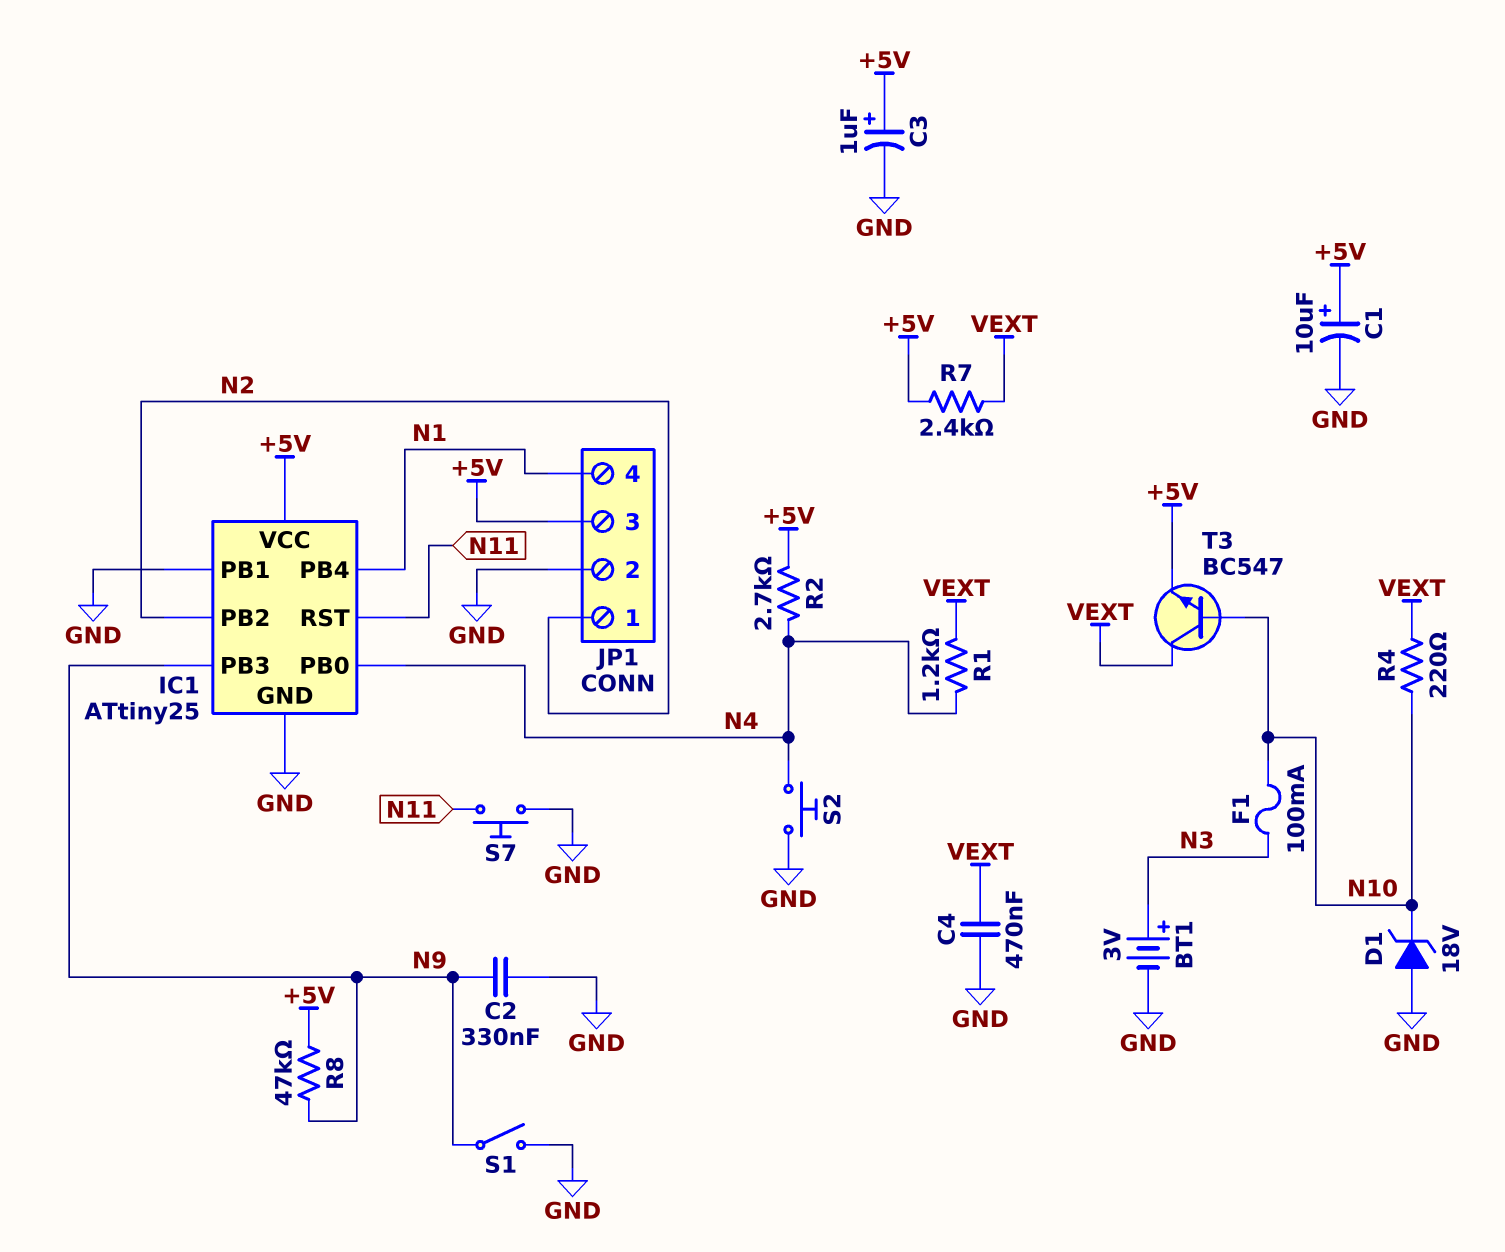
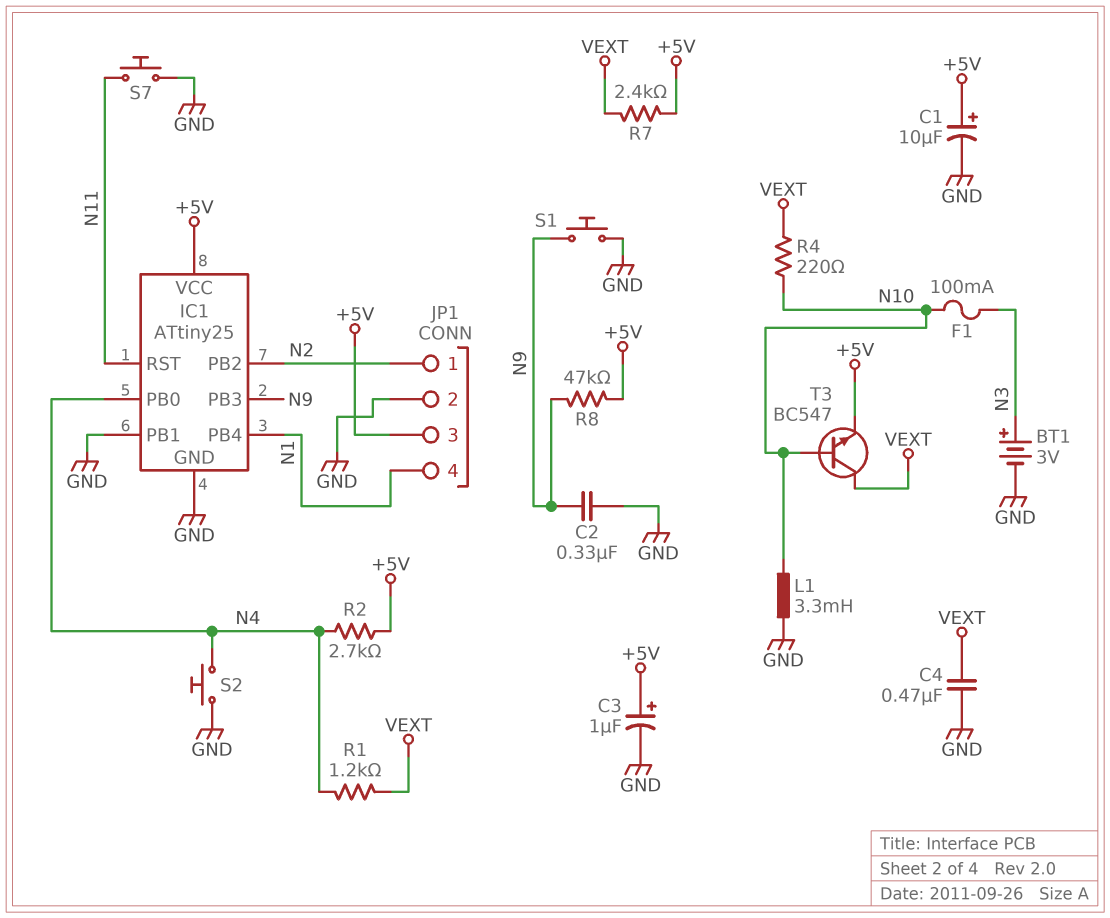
D1: zener 18V (A GND, K N10) -> none
L1: none -> 3.3mH (GND, N10)
S1: switch (GND, N9) -> button (GND, N9)

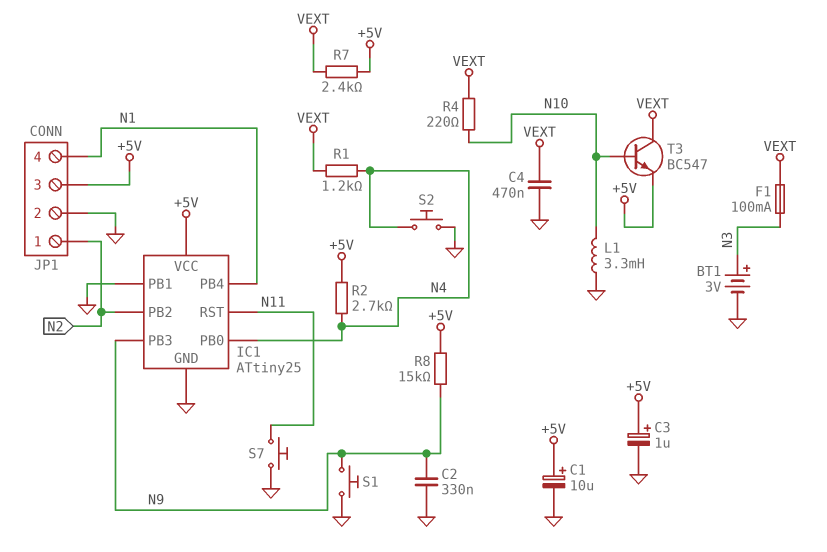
F1: 100mA (N3, N10) -> 100mA (N3, VEXT)
R8: 47k (+5V, N9) -> 15k (+5V, N9)

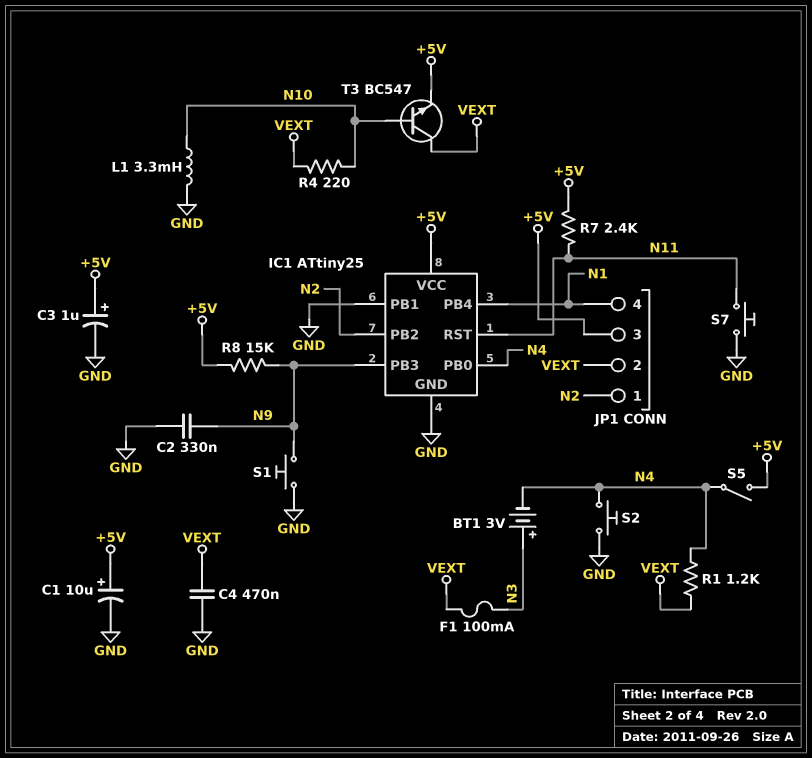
BT1: 3V (plus N3, minus GND) -> 3V (plus N3, minus N4)
JP1 pin 2: GND -> VEXT
R2: 2.7k (+5V, N4) -> none
R7: 2.4k (+5V, VEXT) -> 2.4k (+5V, N11)
S5: none -> switch (+5V, N4)

